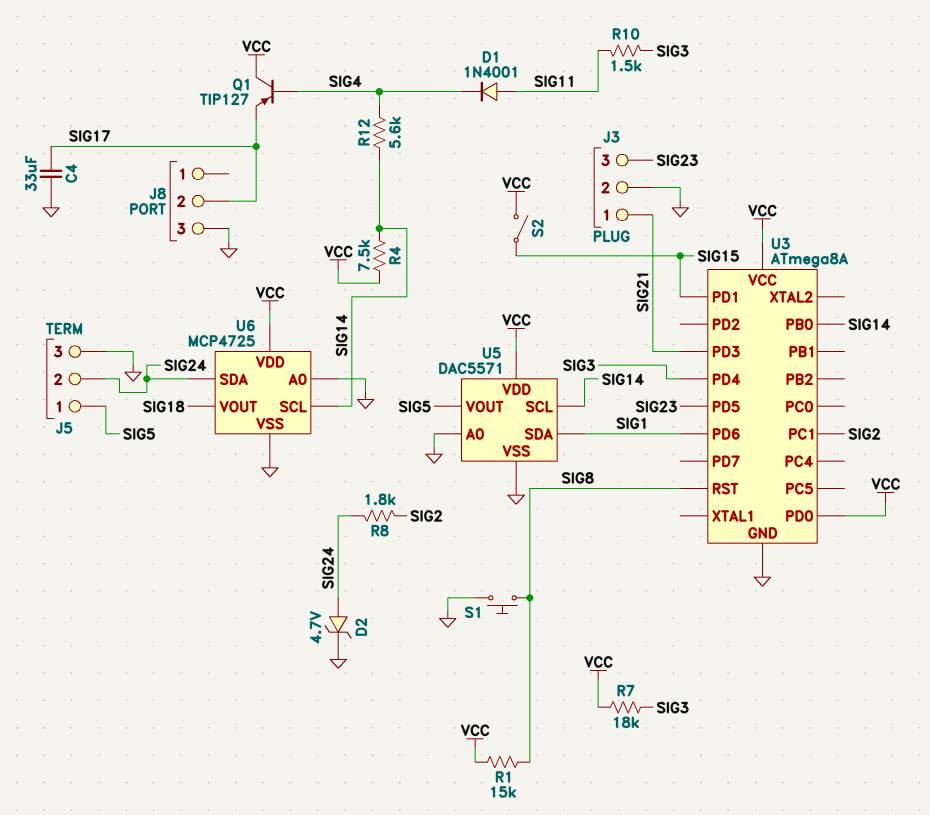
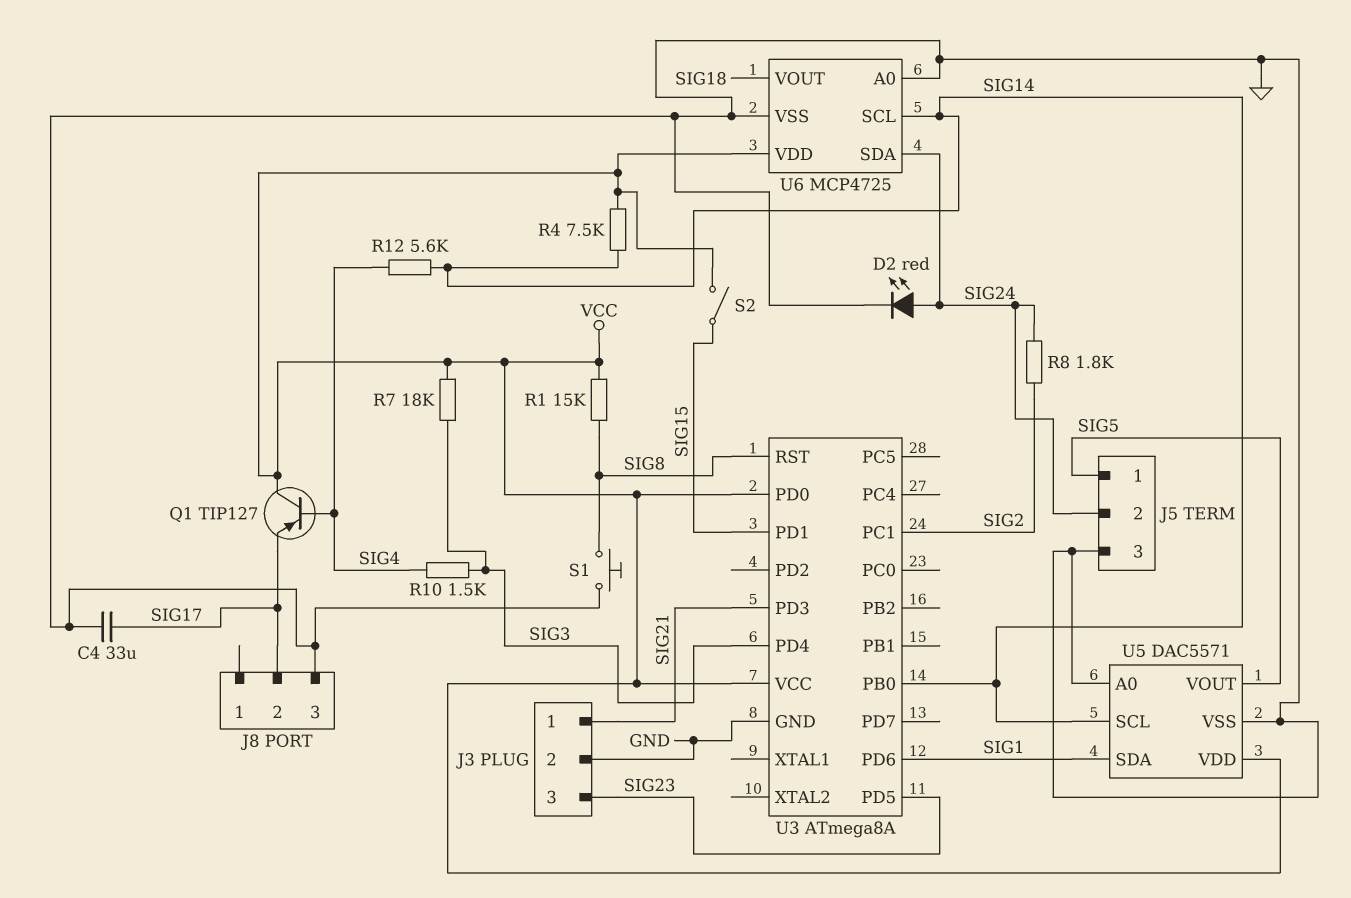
D1: diode 1N4001 (A SIG11, K SIG4) -> none
D2: zener 4.7V (A SIG24, K GND) -> LED red (A SIG24, K GND)
R10: 1.5k (SIG3, SIG11) -> 1.5k (SIG3, SIG4)

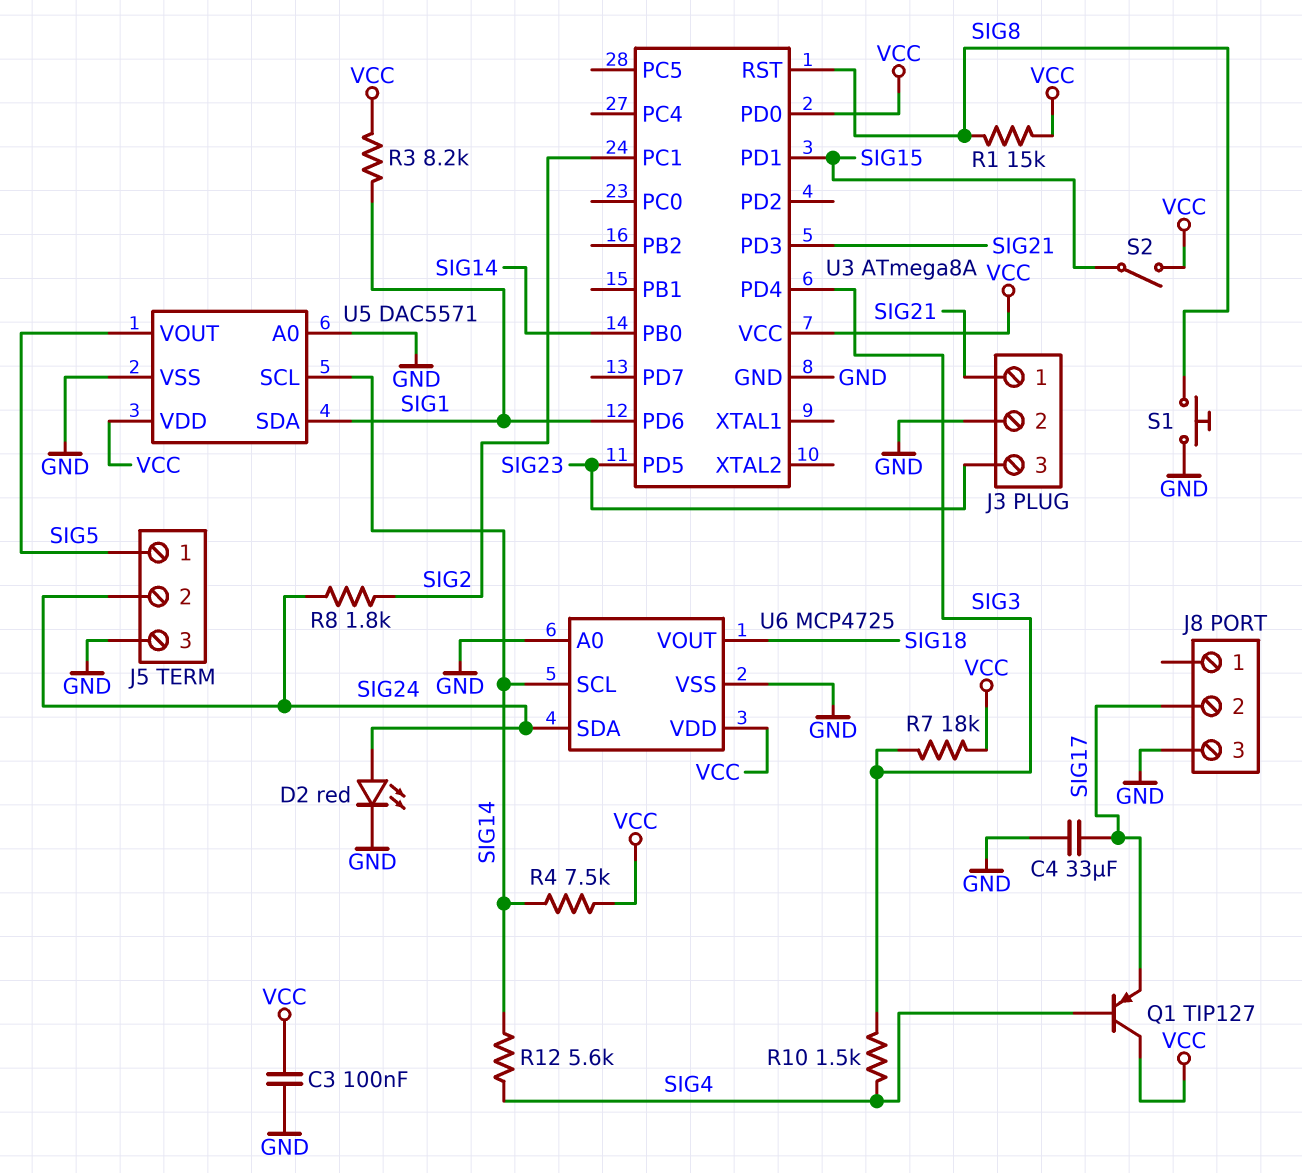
C3: none -> 100nF (GND, VCC)
R3: none -> 8.2k (SIG1, VCC)

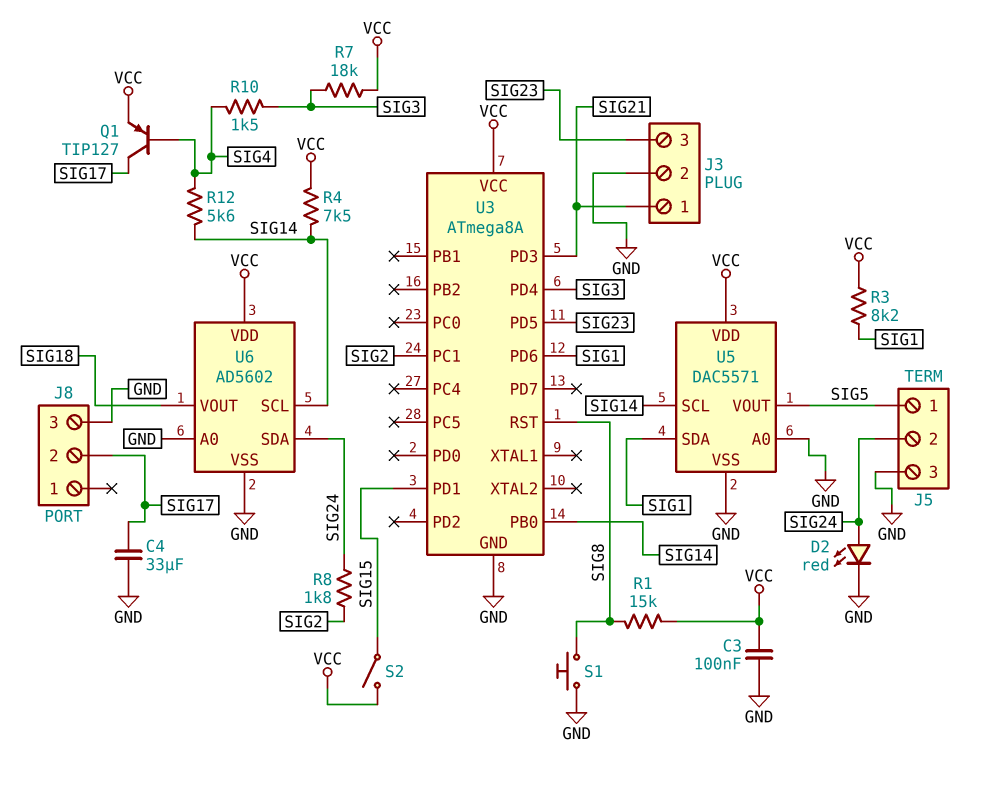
Q1: PNP TIP127 (B SIG4, C VCC, E SIG17) -> PNP TIP127 (B SIG4, C SIG17, E VCC)
U3 pin PD0: VCC -> none
U6: MCP4725 -> AD5602

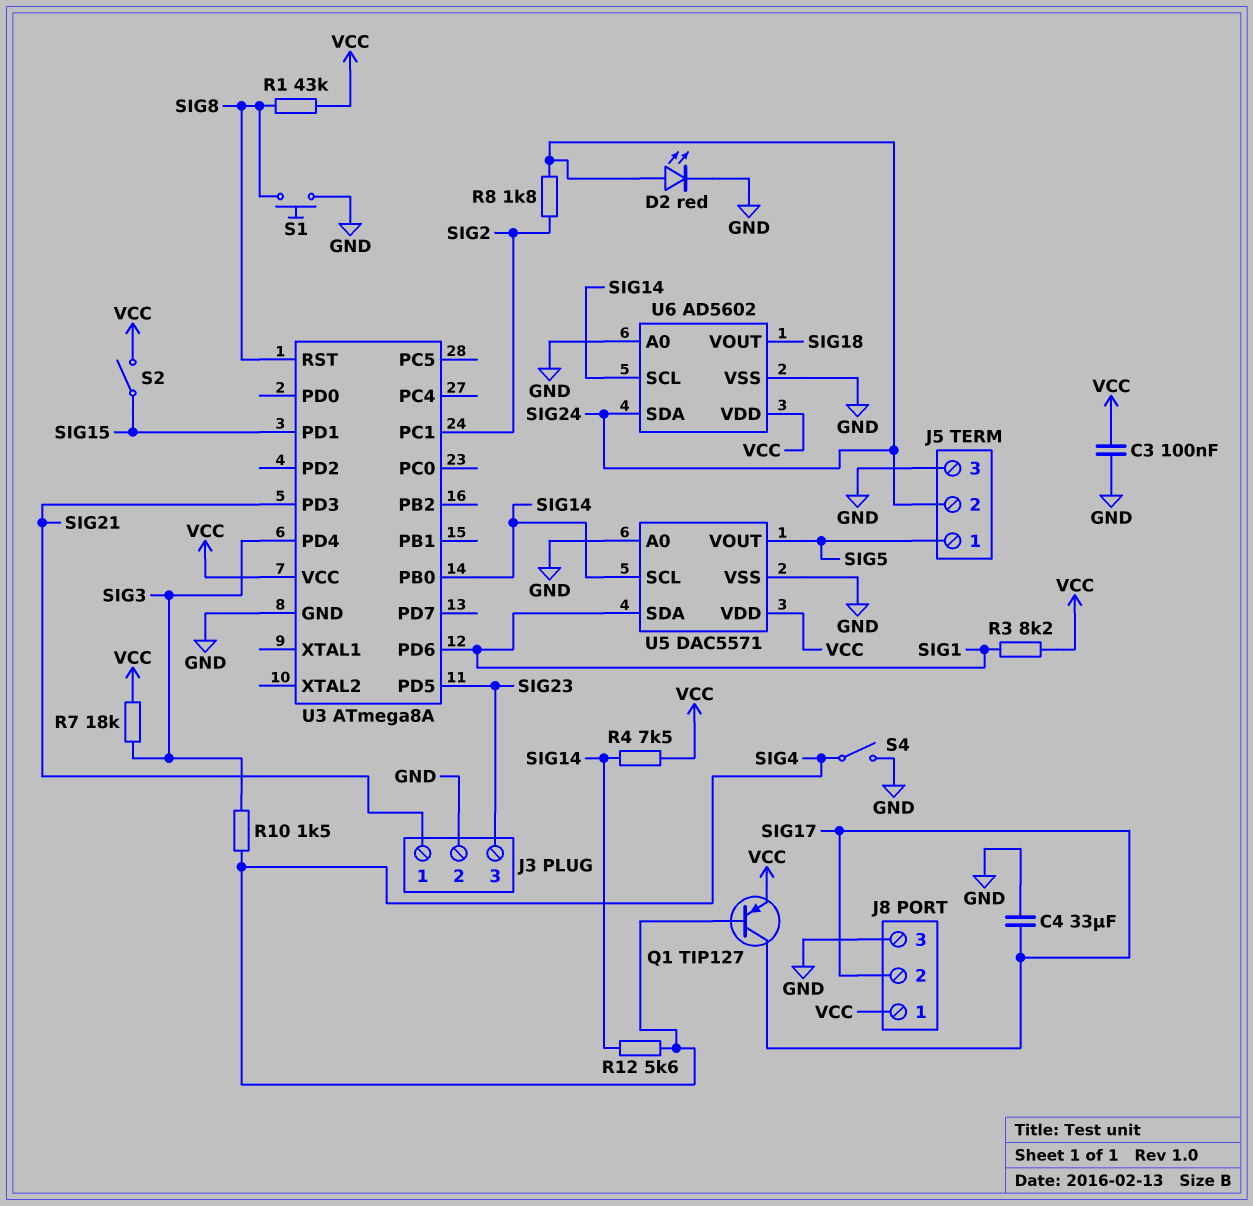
J8 pin 1: none -> VCC
R1: 15k (SIG8, VCC) -> 43k (SIG8, VCC)
S4: none -> switch (GND, SIG4)

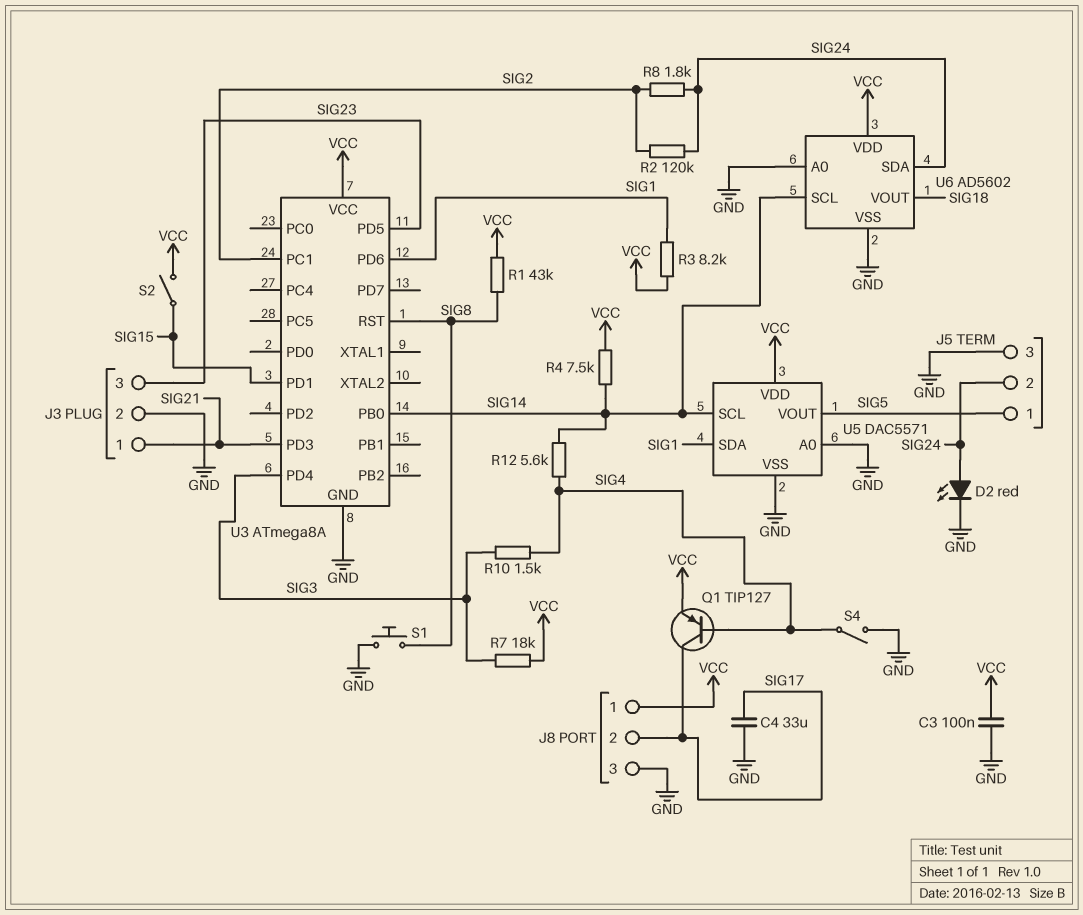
R2: none -> 120k (SIG2, SIG24)

